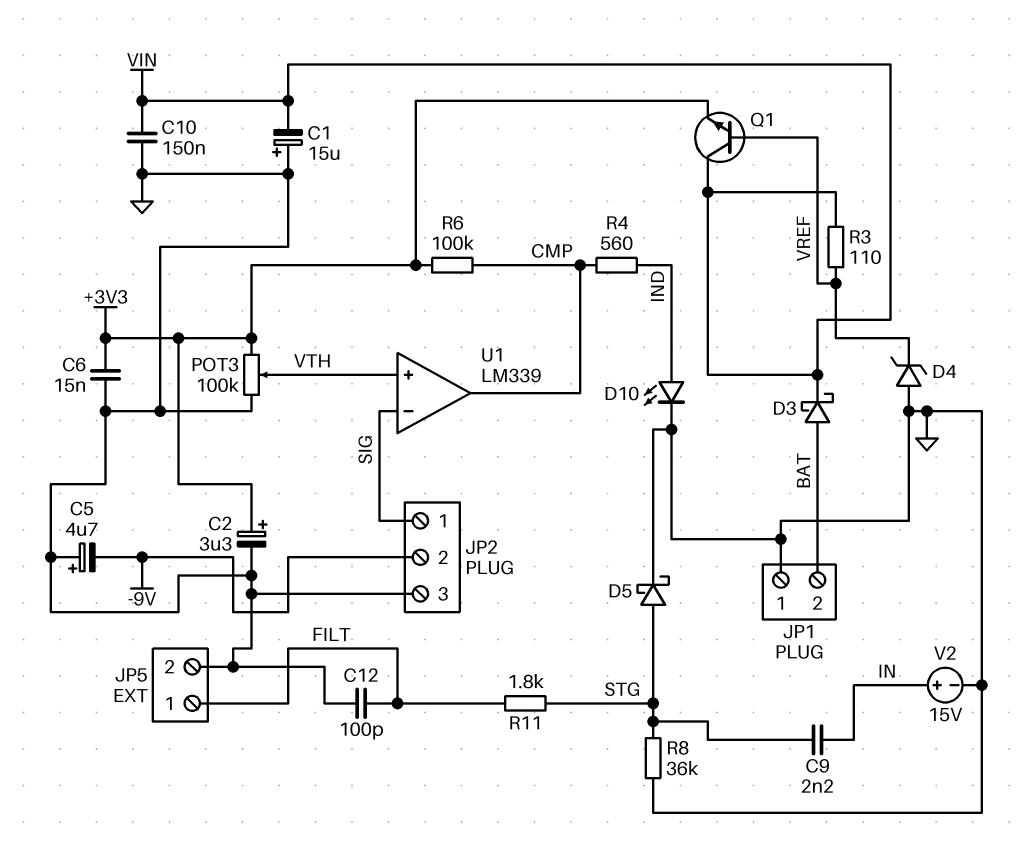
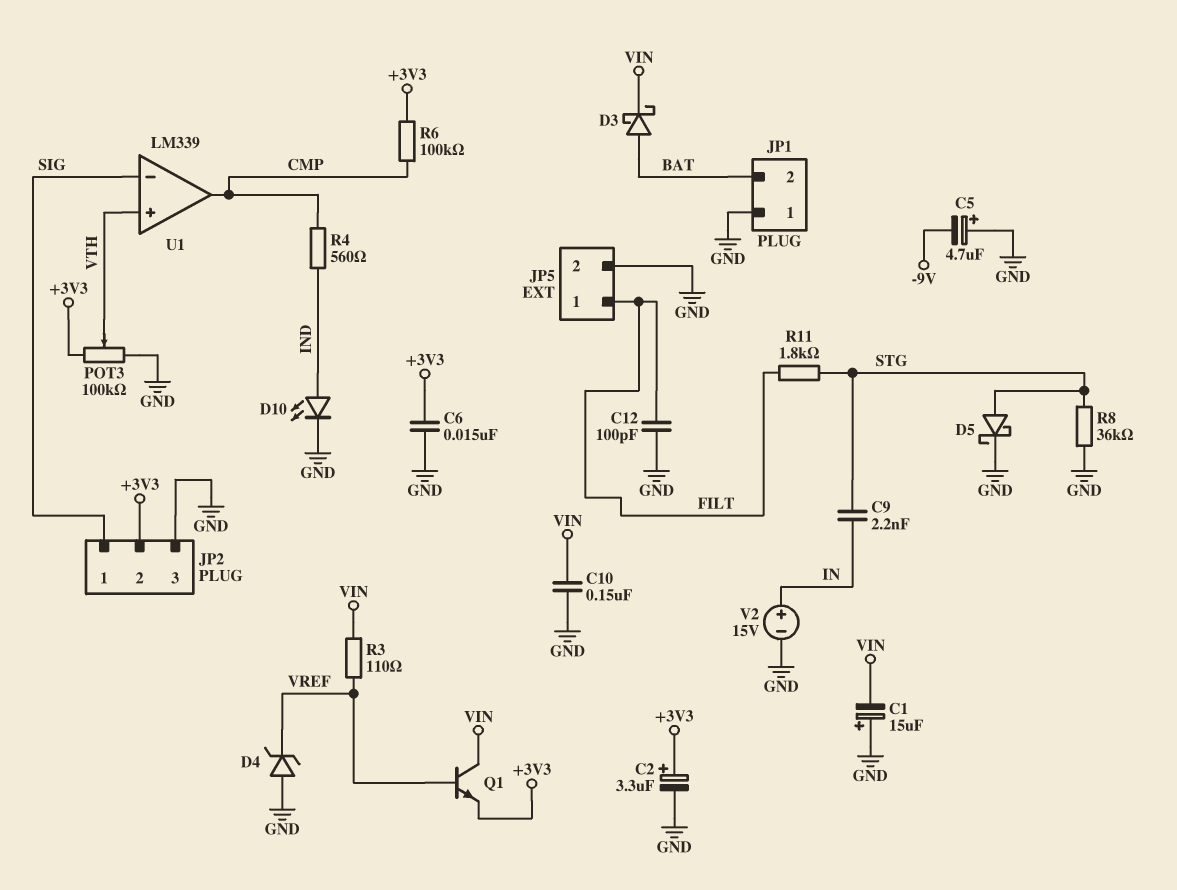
JP2 pin 2: -9V -> +3V3

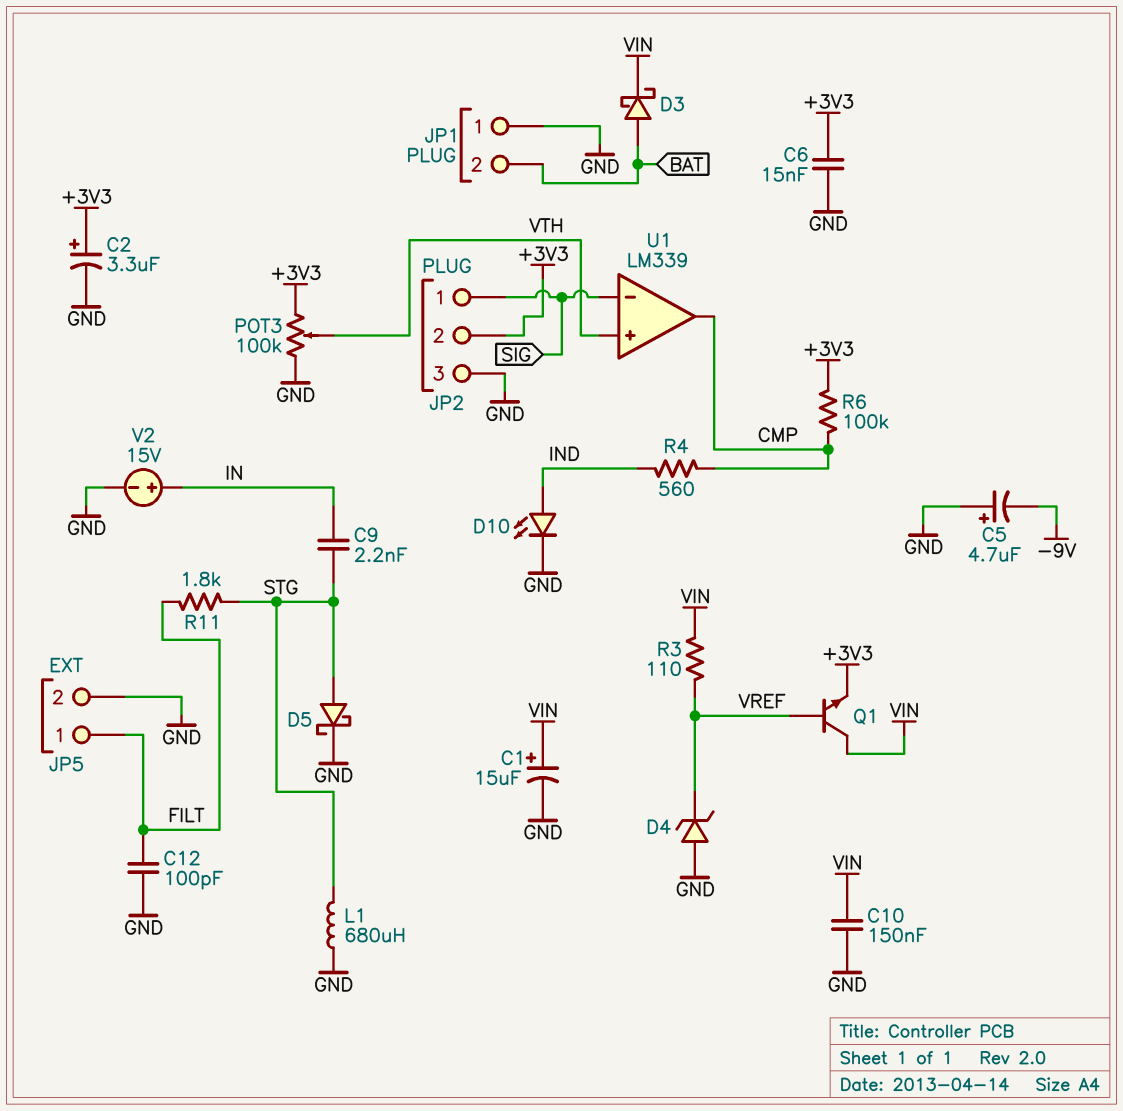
C1: 15uF (plus GND, minus VIN) -> 15uF (plus VIN, minus GND)
L1: none -> 680uH (GND, STG)
R8: 36k (GND, STG) -> none

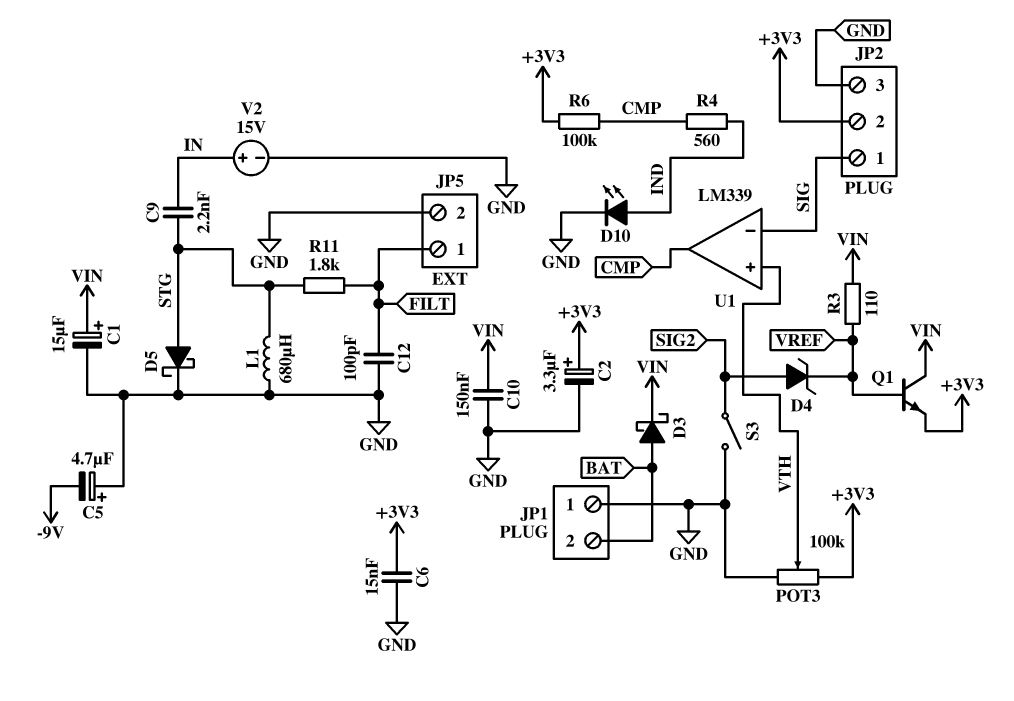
D4: zener (A GND, K VREF) -> zener (A SIG2, K VREF)
S3: none -> switch (GND, SIG2)

